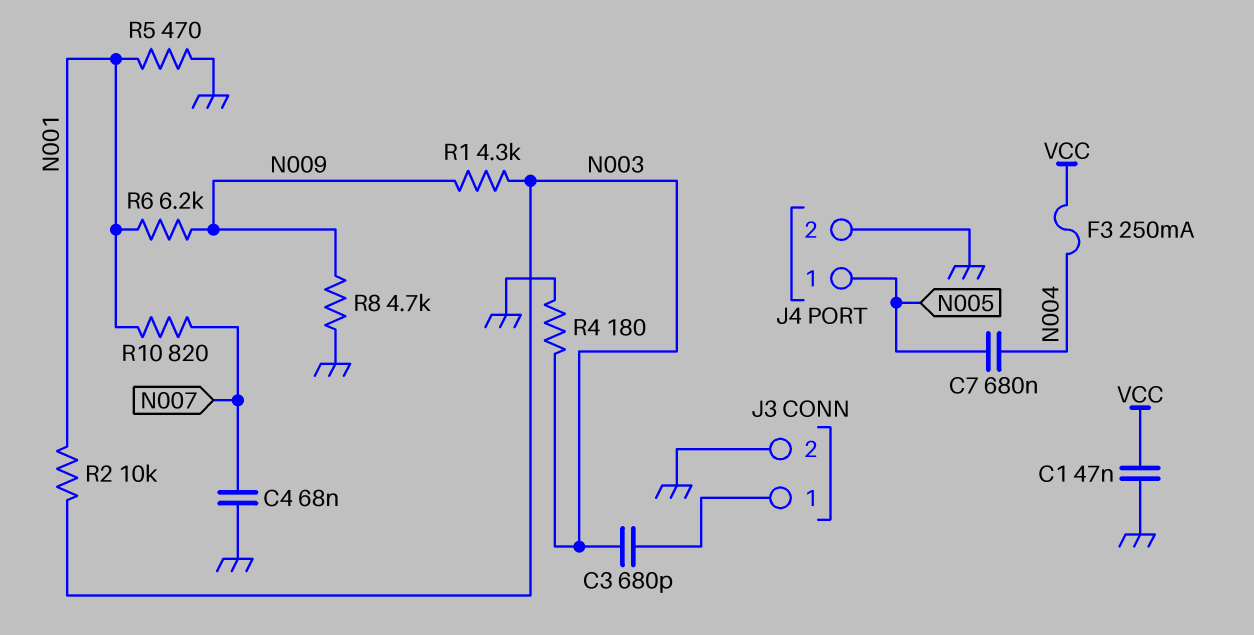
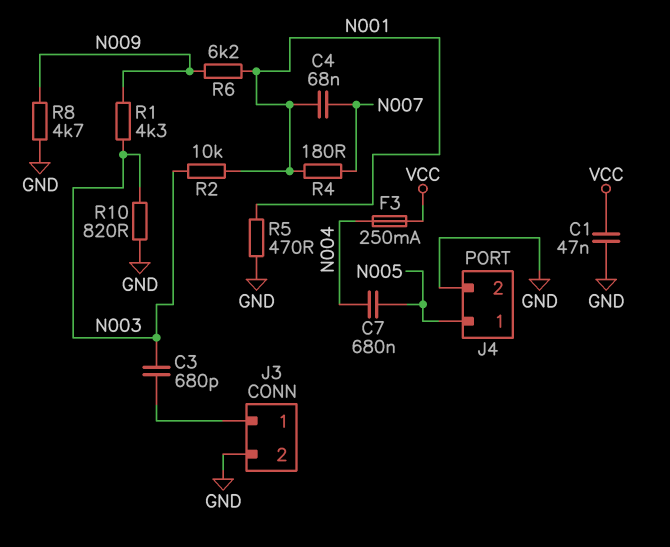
C4: 68nF (GND, N007) -> 68nF (N001, N007)
R4: 180 (GND, N003) -> 180 (N001, N007)
R10: 820 (N001, N007) -> 820 (GND, N003)

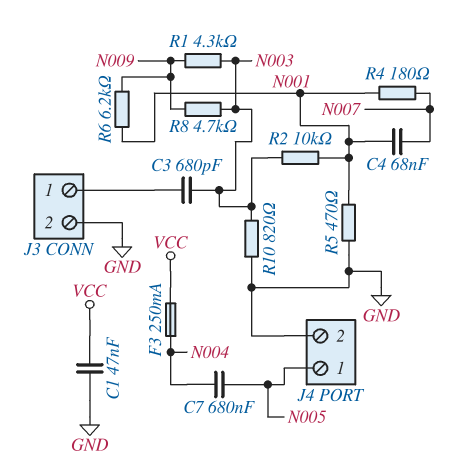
R8: 4.7k (GND, N009) -> 4.7k (N003, N009)

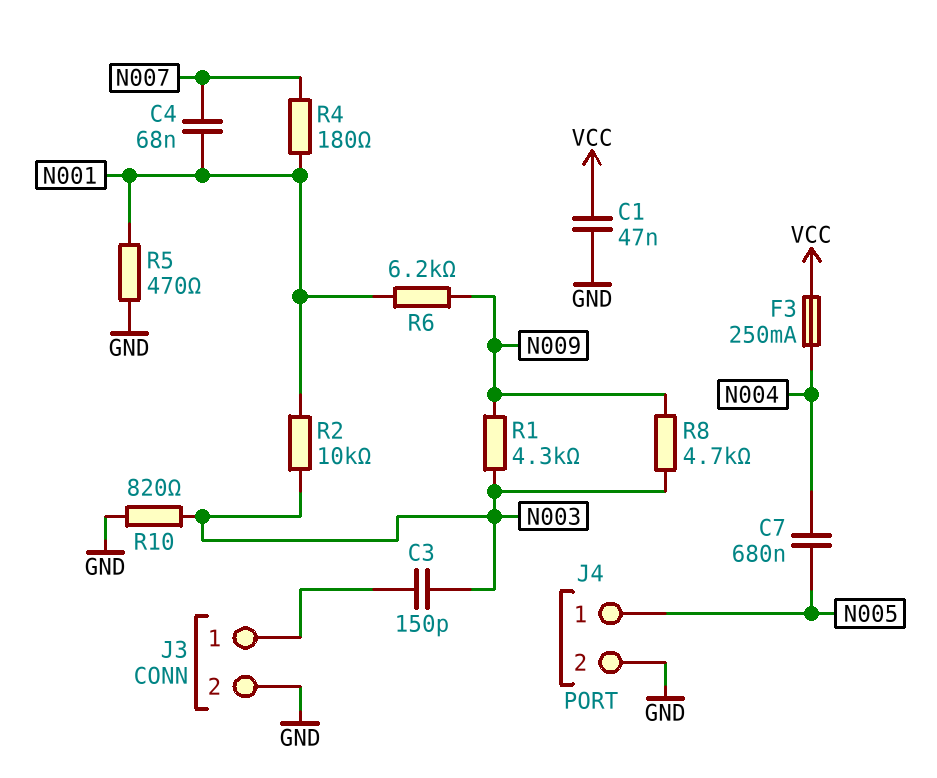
C3: 680pF (J3/1, N003) -> 150pF (J3/1, N003)

